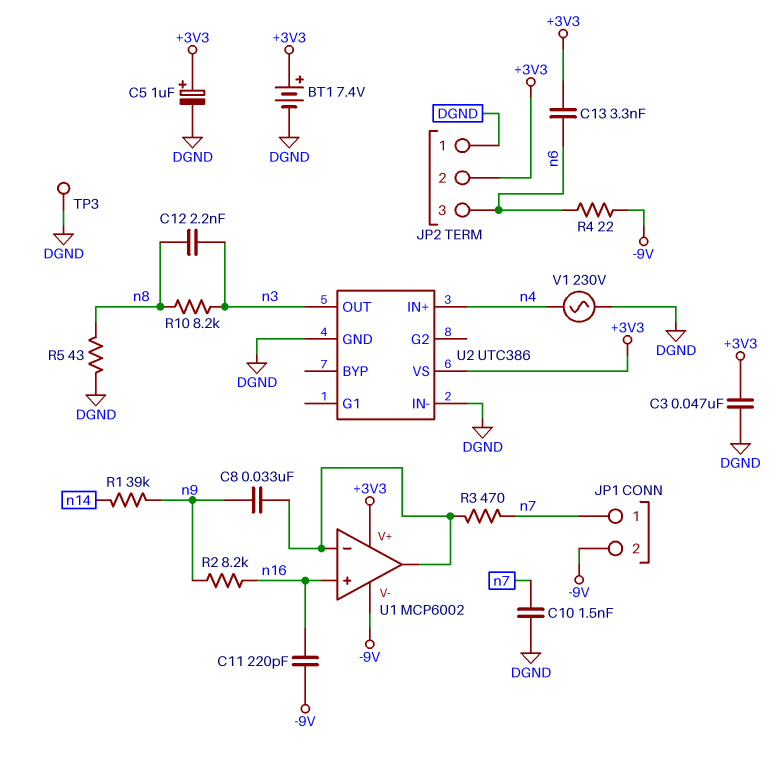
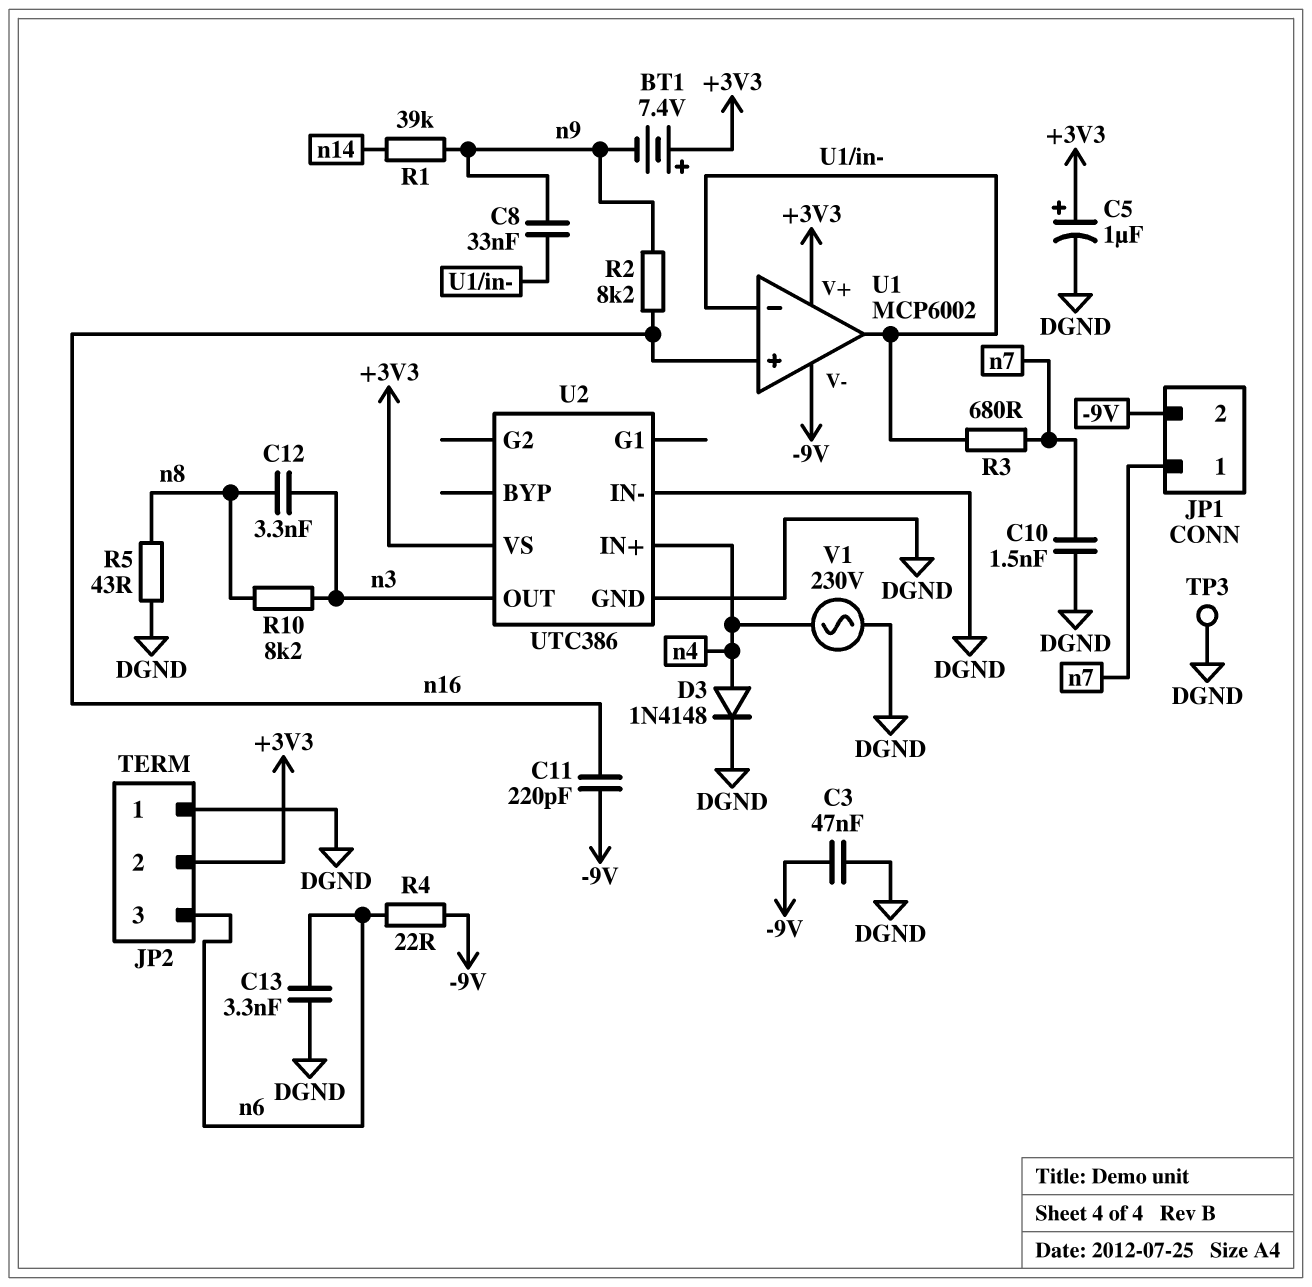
BT1: 7.4V (plus +3V3, minus DGND) -> 7.4V (plus +3V3, minus n9)
C3: 47nF (+3V3, DGND) -> 47nF (-9V, DGND)
C12: 2.2nF (n3, n8) -> 3.3nF (n3, n8)
C13: 3.3nF (+3V3, n6) -> 3.3nF (DGND, n6)
D3: none -> diode 1N4148 (A n4, K DGND)
R3: 470 (U1/in-, n7) -> 680 (U1/in-, n7)

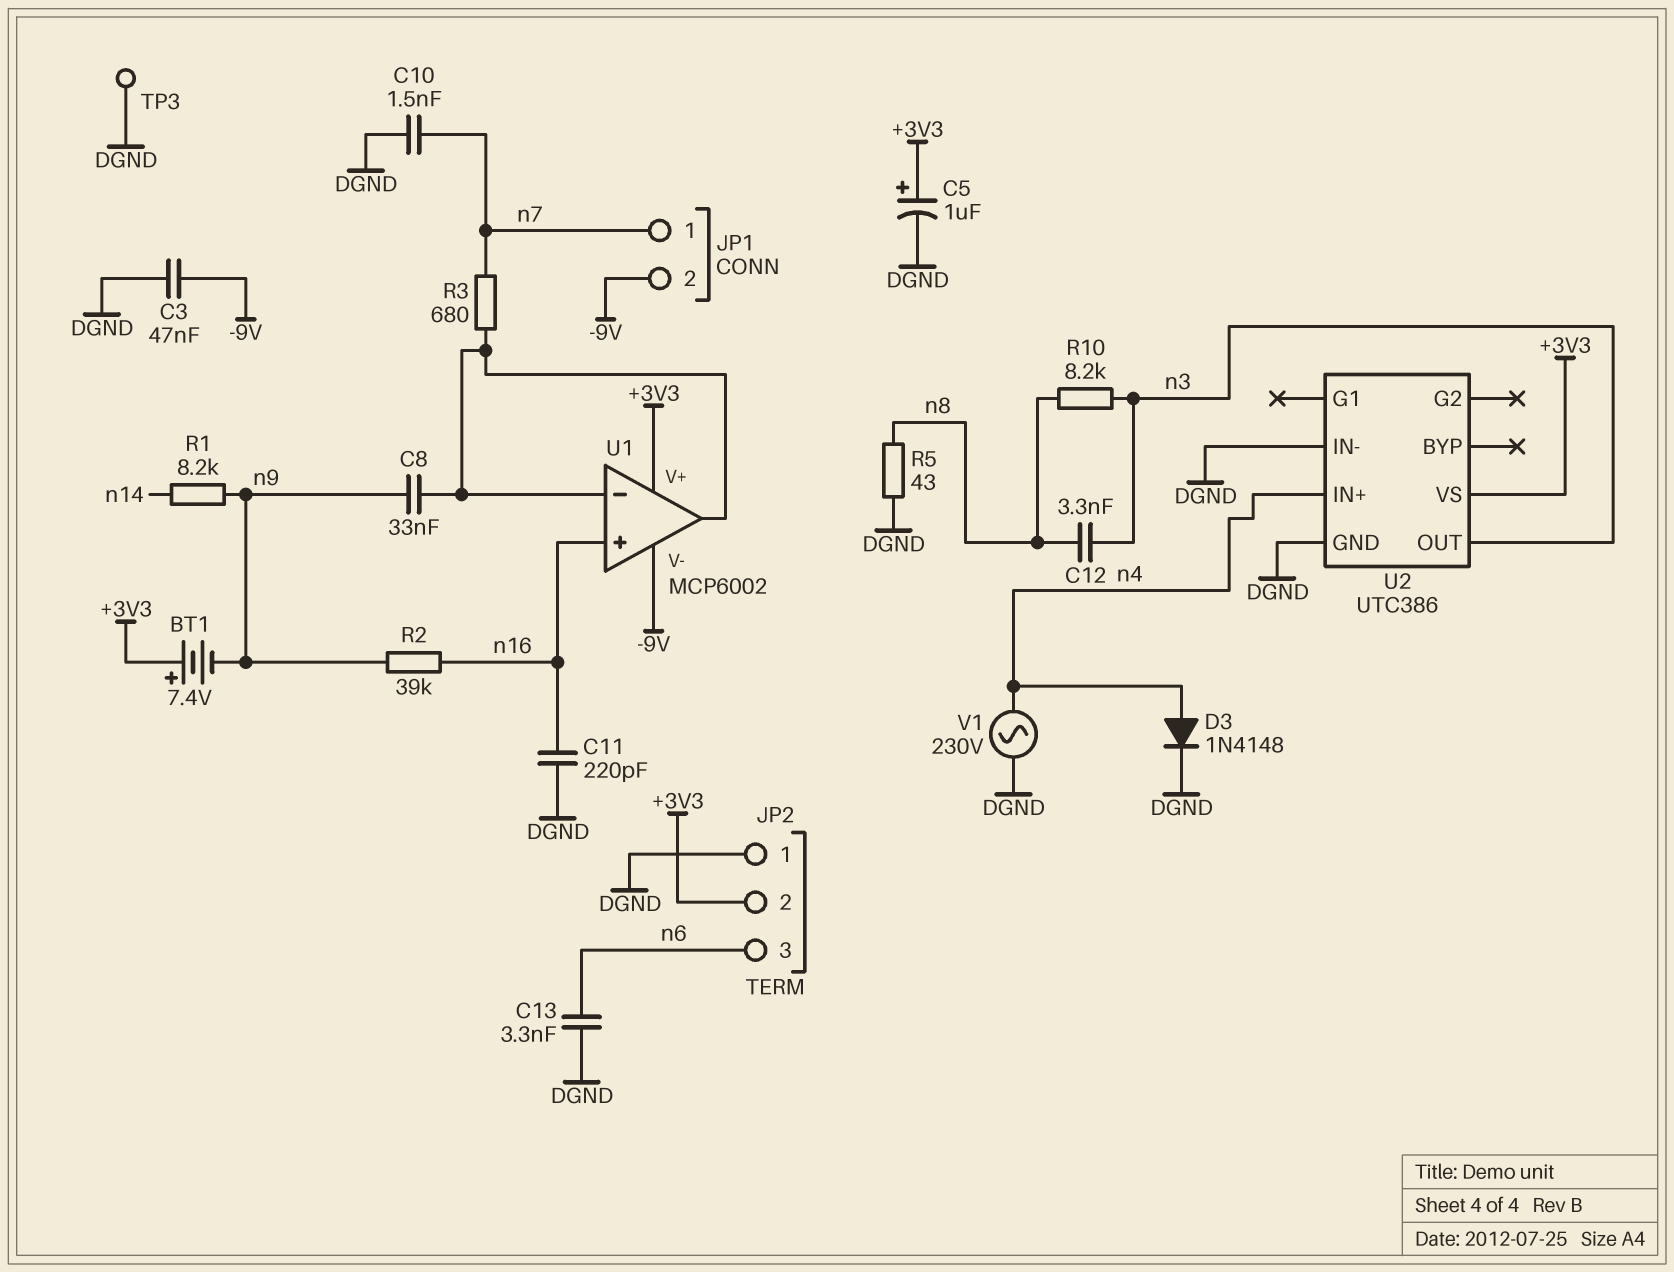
C11: 220pF (-9V, n16) -> 220pF (DGND, n16)
R1: 39k (n9, n14) -> 8.2k (n9, n14)
R2: 8.2k (n9, n16) -> 39k (n9, n16)
R4: 22 (-9V, n6) -> none

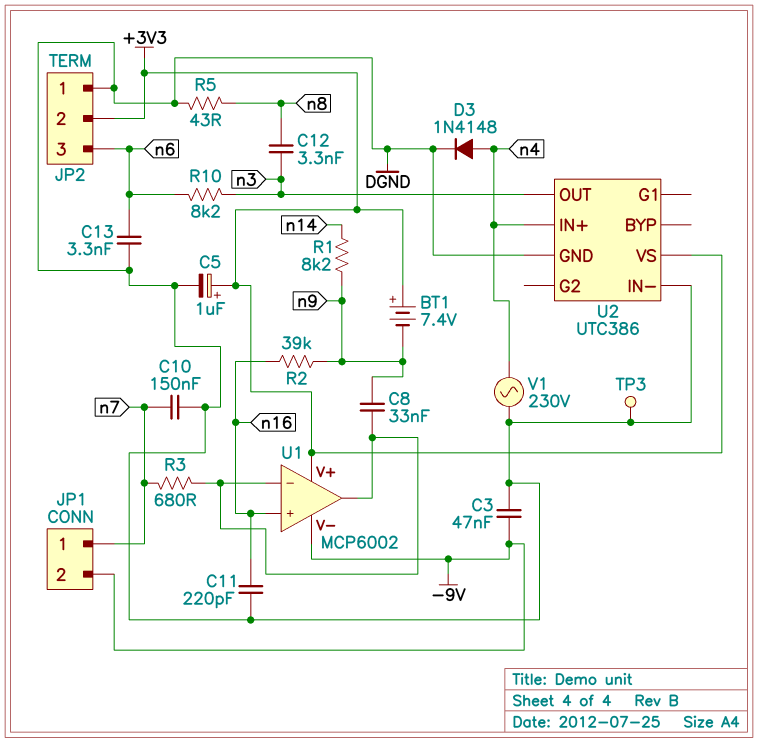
C10: 1.5nF (DGND, n7) -> 150nF (DGND, n7)
R10: 8.2k (n3, n8) -> 8.2k (n3, n6)

